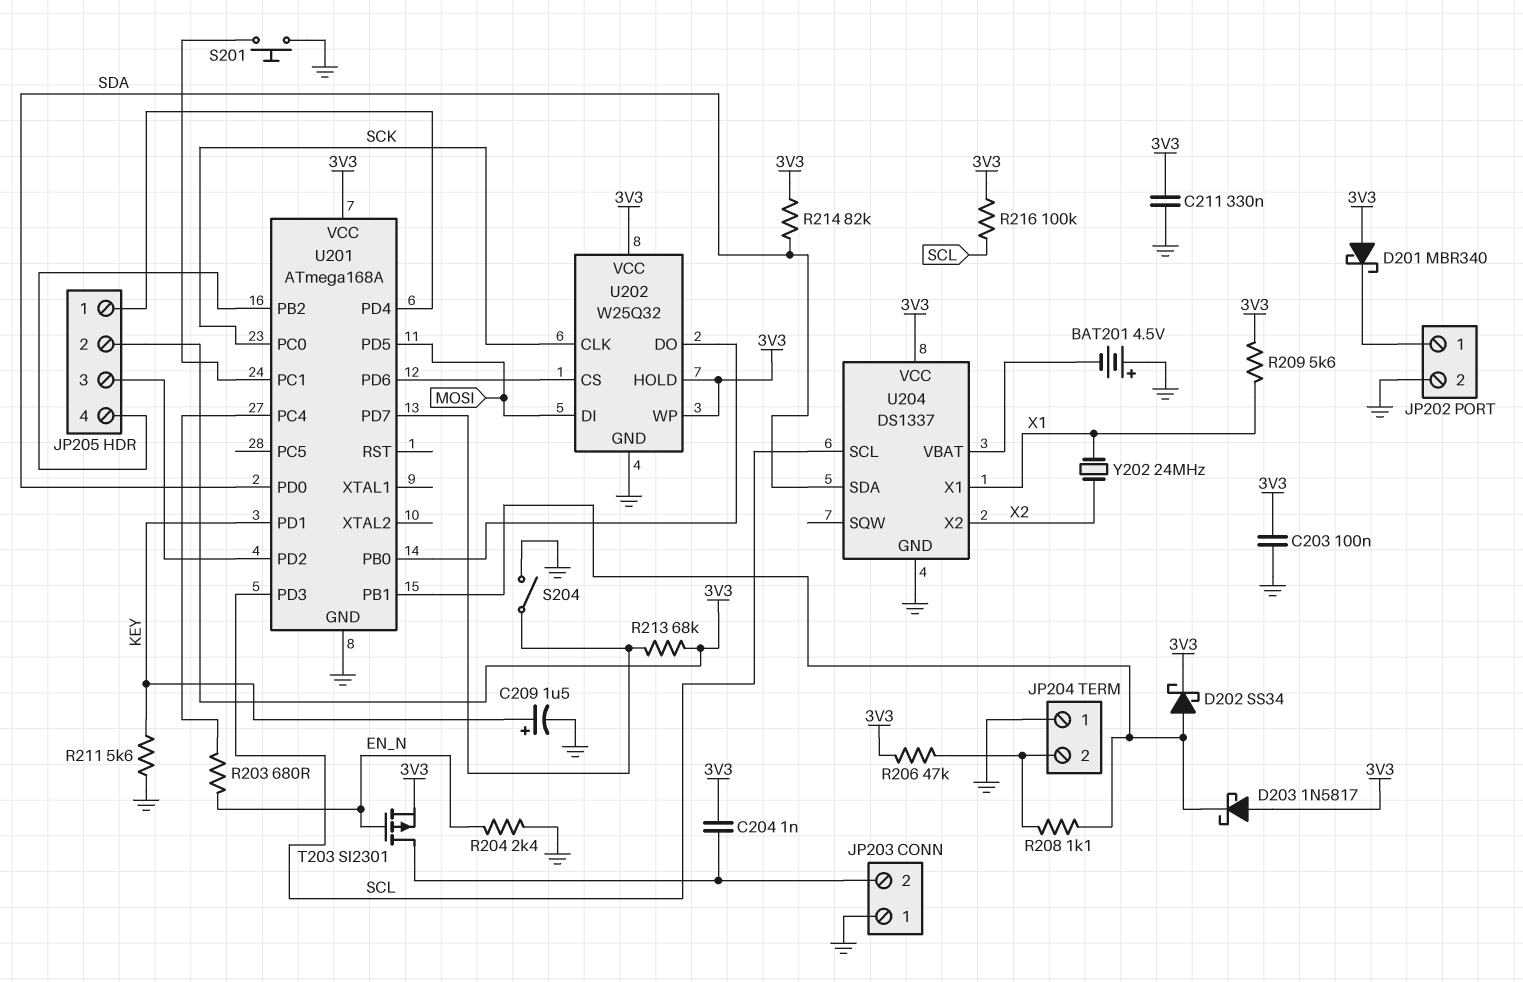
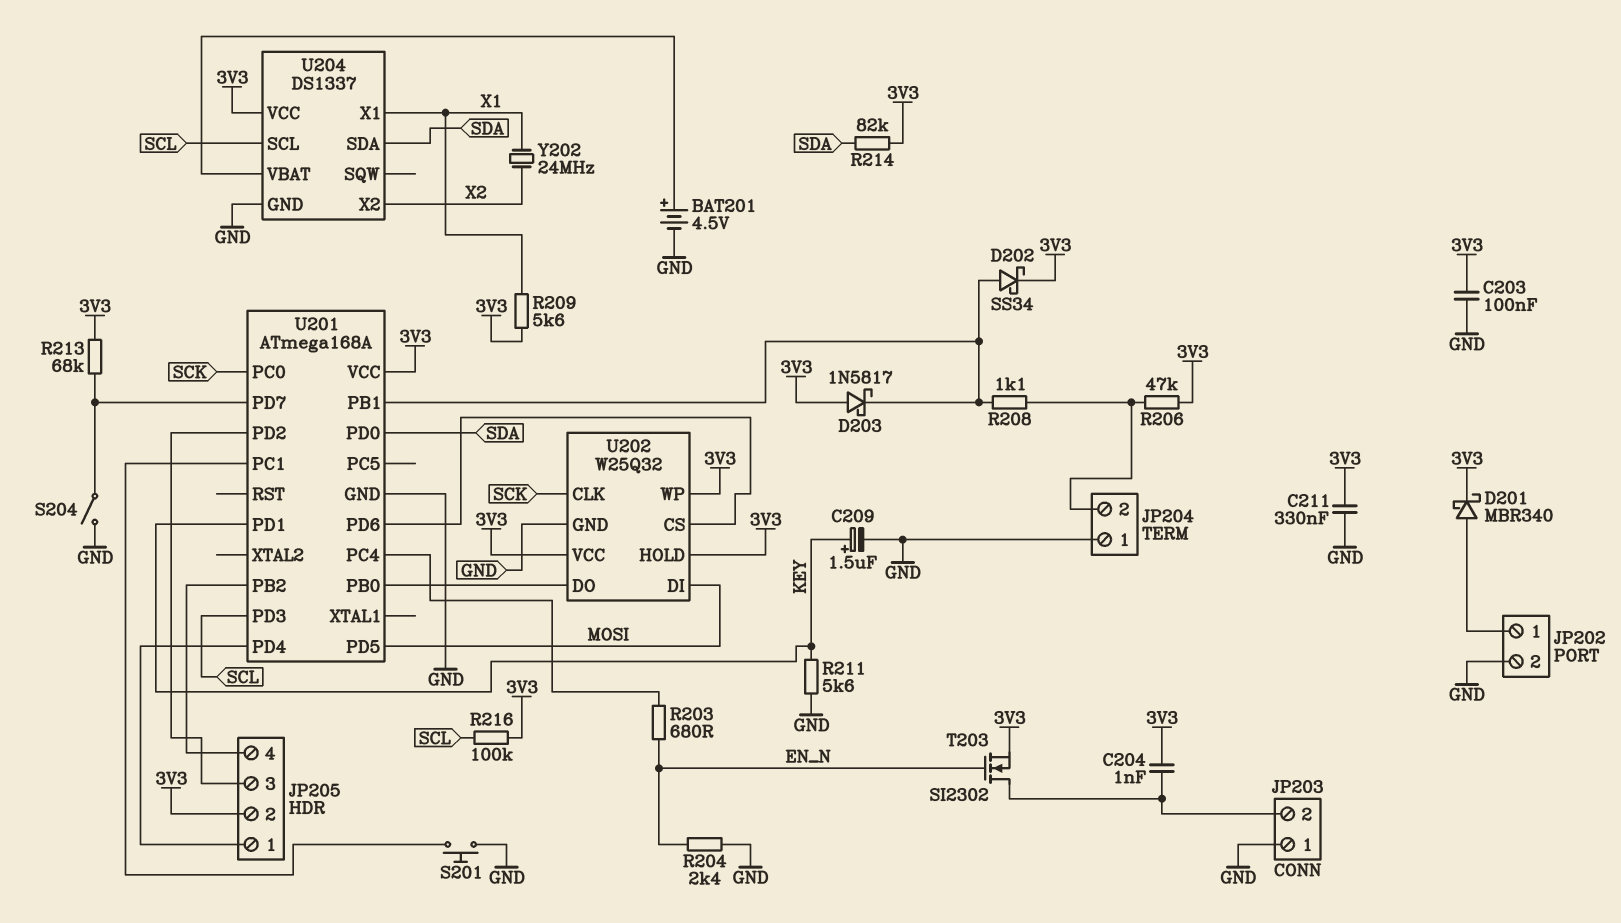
BAT201: 4.5V (plus GND, minus U204/VBAT) -> 4.5V (plus U204/VBAT, minus GND)
D201: schottky MBR340 (A 3V3, K JP202/1) -> schottky MBR340 (A JP202/1, K 3V3)
T203: PMOS SI2301 (G EN_N, D JP203/2, S 3V3) -> NMOS SI2302 (G EN_N, D JP203/2, S 3V3)

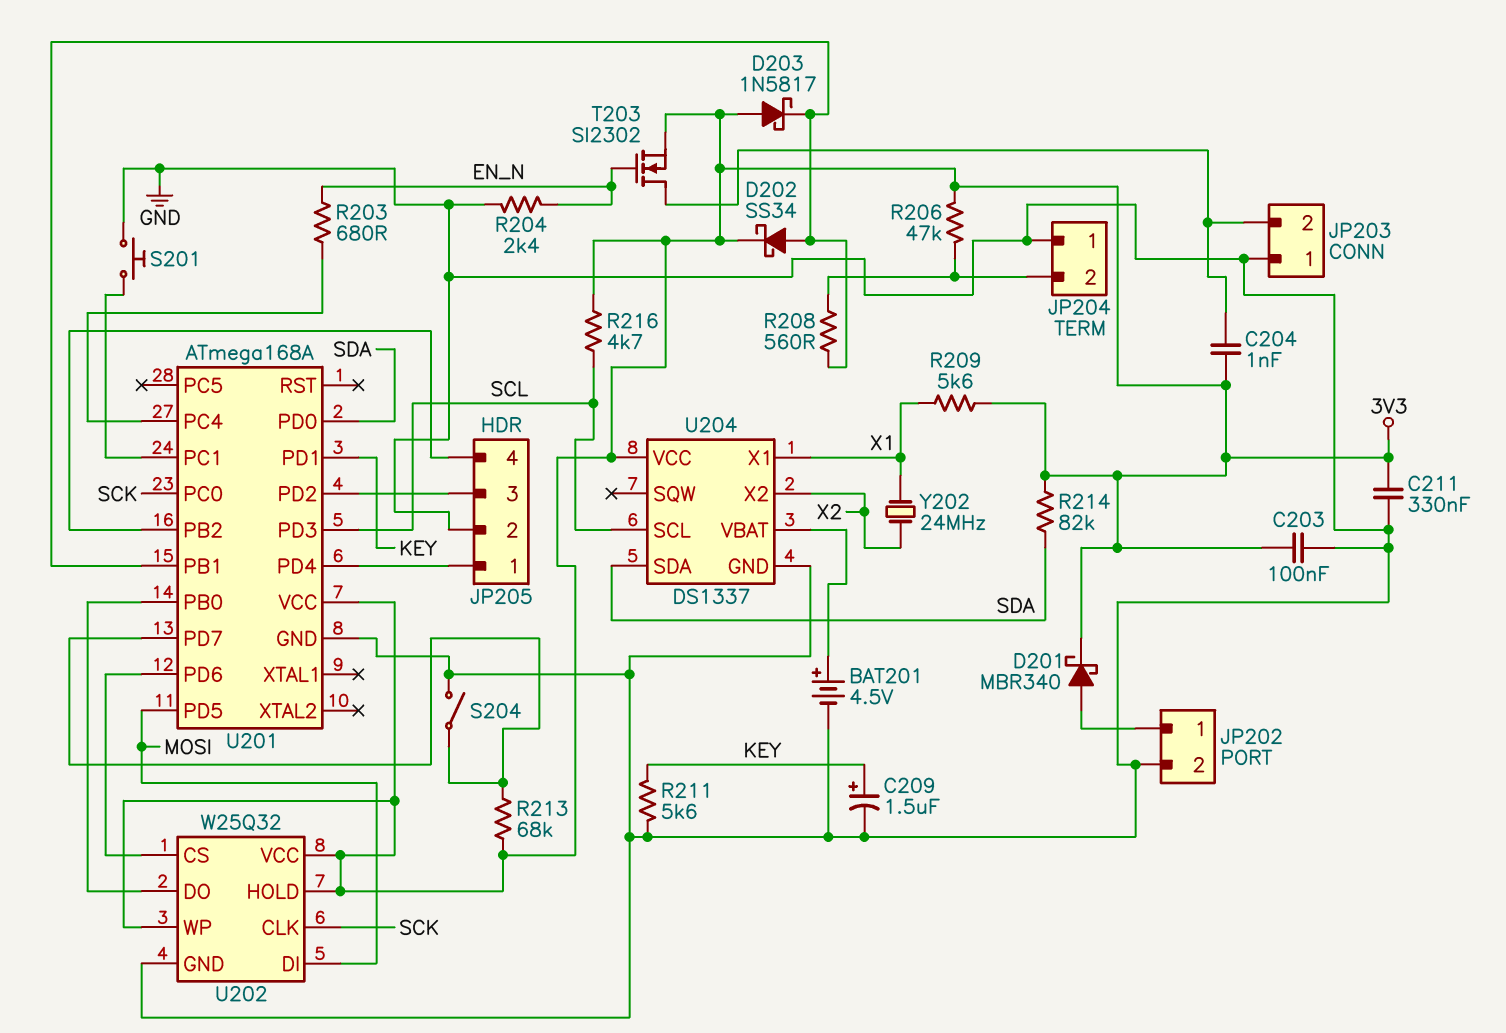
JP205 pin 2: 3V3 -> GND
R208: 1.1k (JP204/2, U201/PB1) -> 560 (JP204/2, U201/PB1)
R216: 100k (3V3, SCL) -> 4.7k (3V3, SCL)

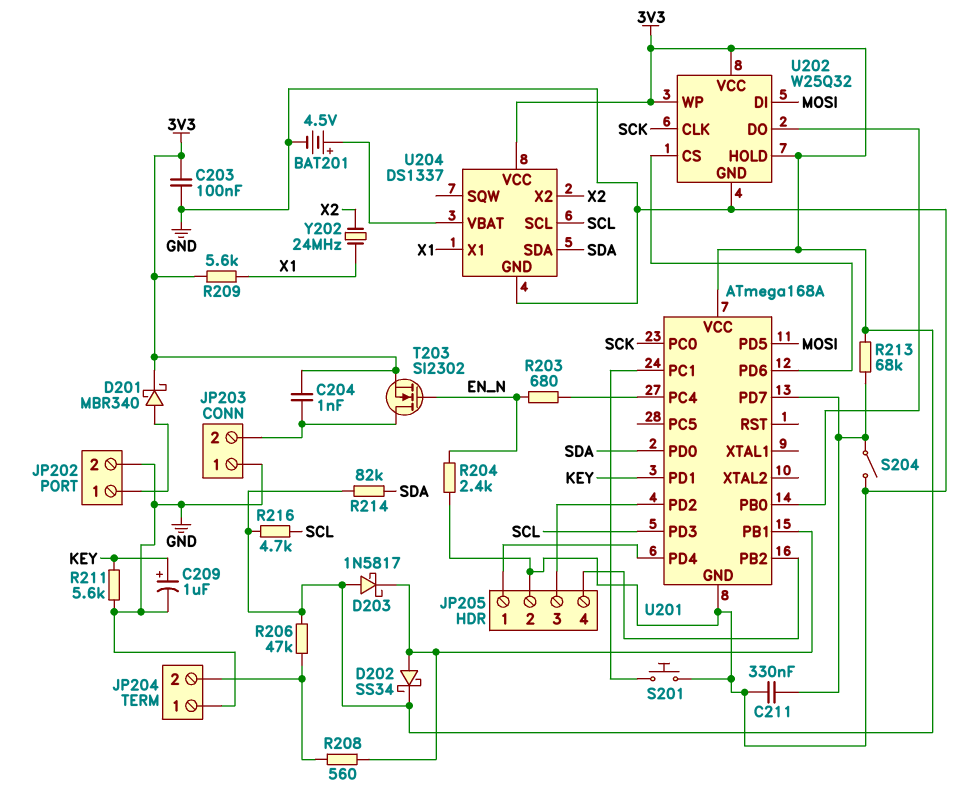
C209: 1.5uF (plus KEY, minus GND) -> 1uF (plus KEY, minus GND)
C211: 330nF (3V3, GND) -> 330nF (GND, U201/PD7)

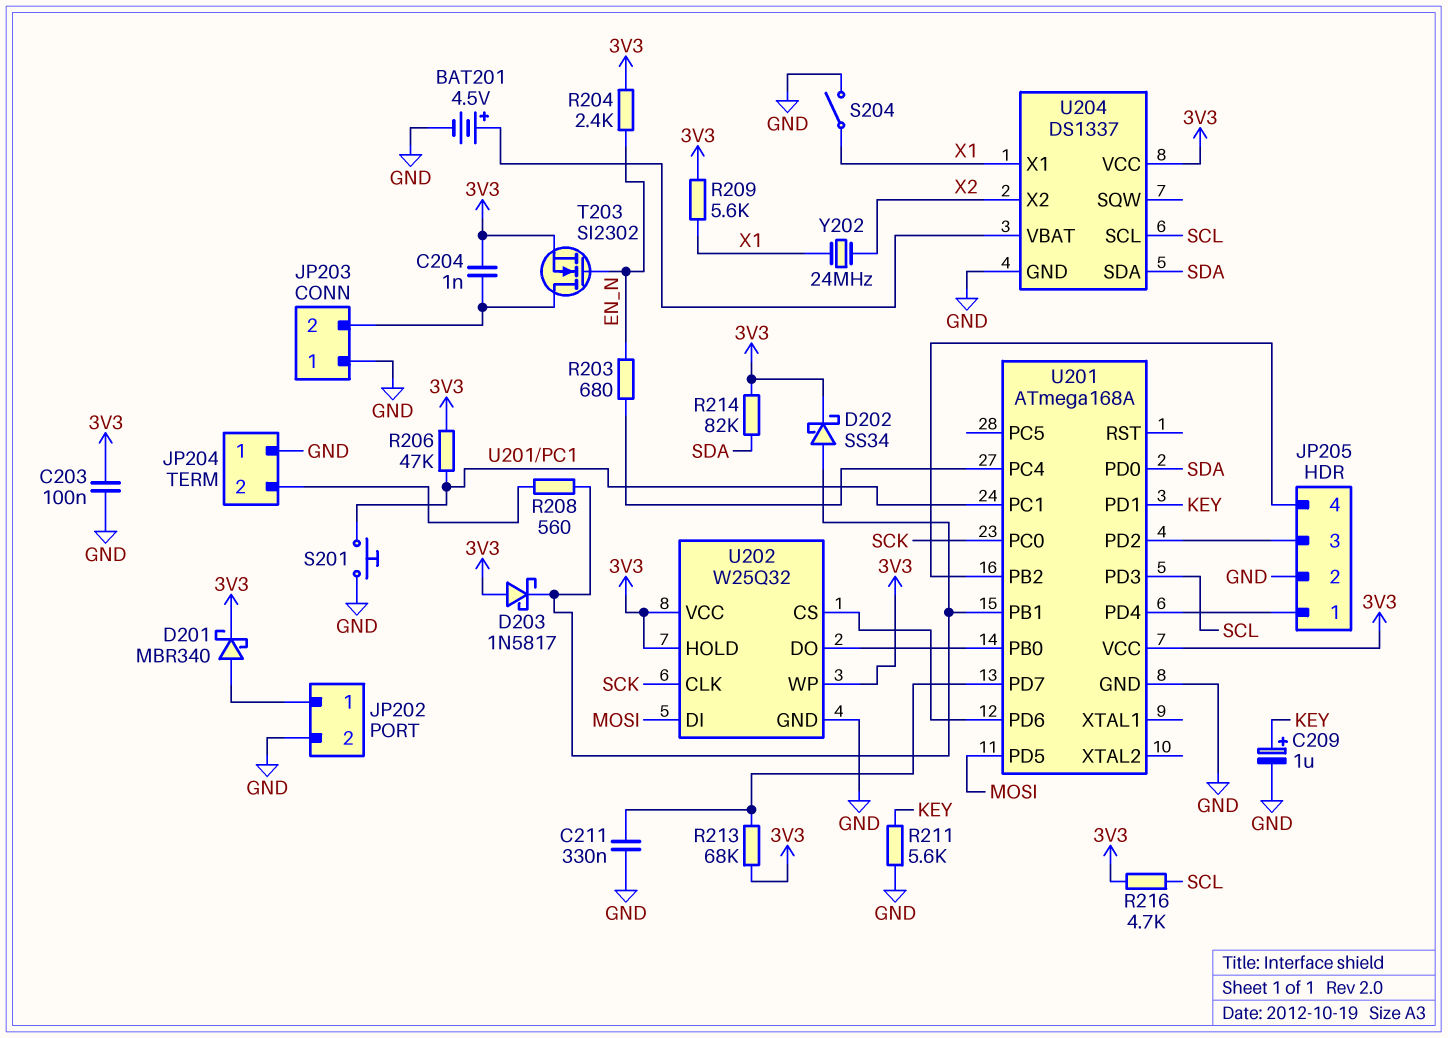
R204: 2.4k (EN_N, GND) -> 2.4k (3V3, EN_N)
R206: 47k (3V3, JP204/2) -> 47k (3V3, U201/PC1)
S204: switch (GND, U201/PD7) -> switch (GND, X1)

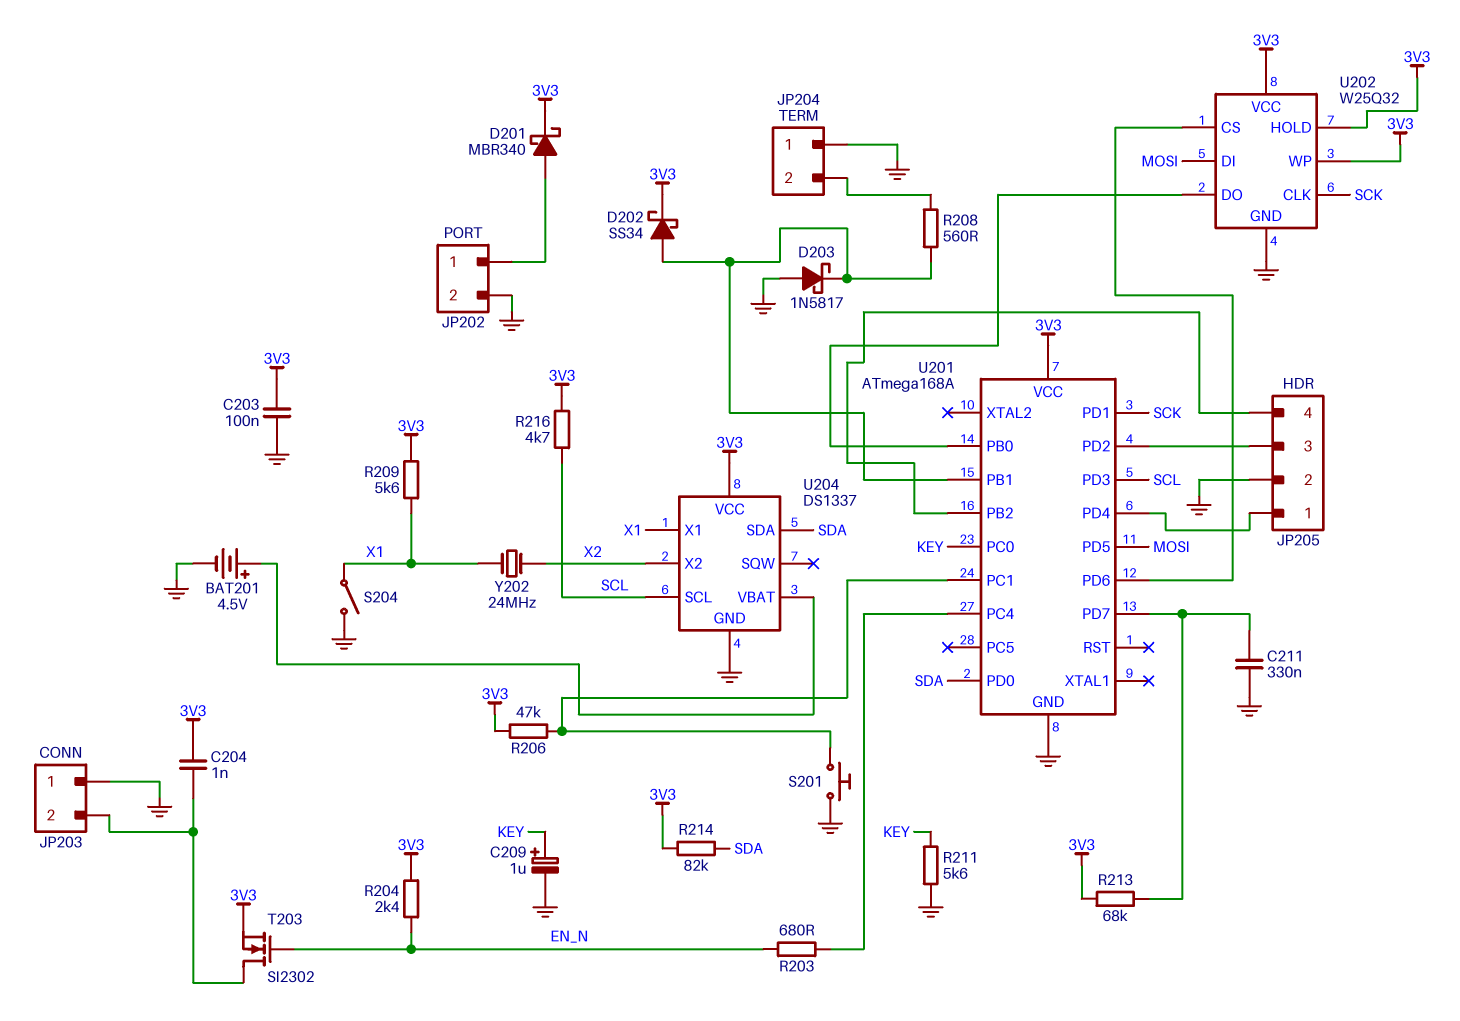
D203: schottky 1N5817 (A 3V3, K U201/PB1) -> schottky 1N5817 (A GND, K U201/PB1)
U201 pin PC0: SCK -> KEY
U201 pin PD1: KEY -> SCK

